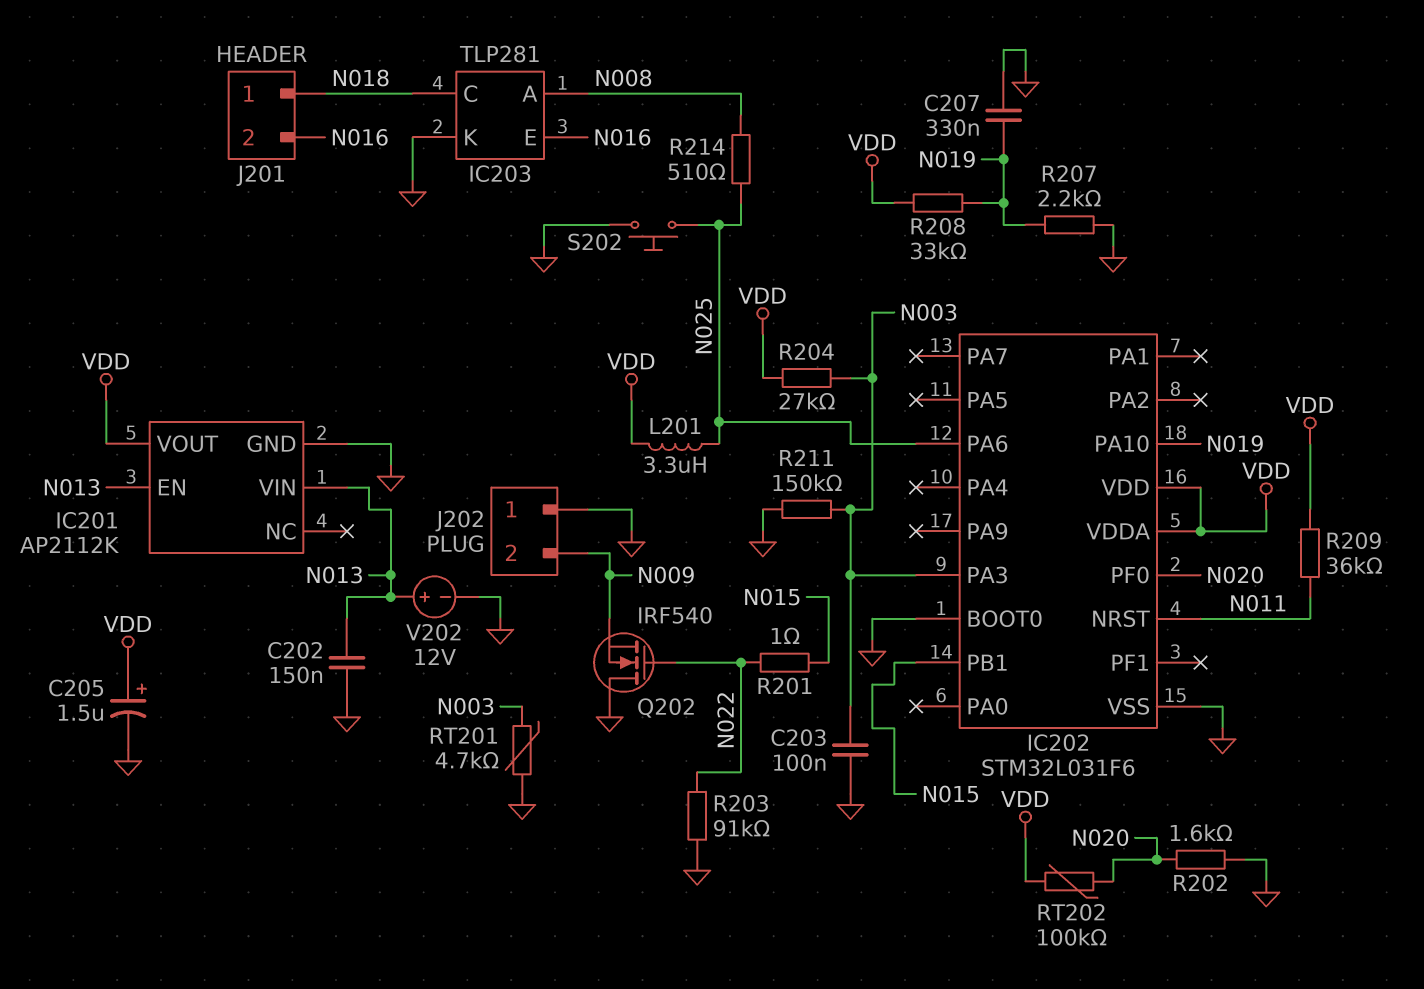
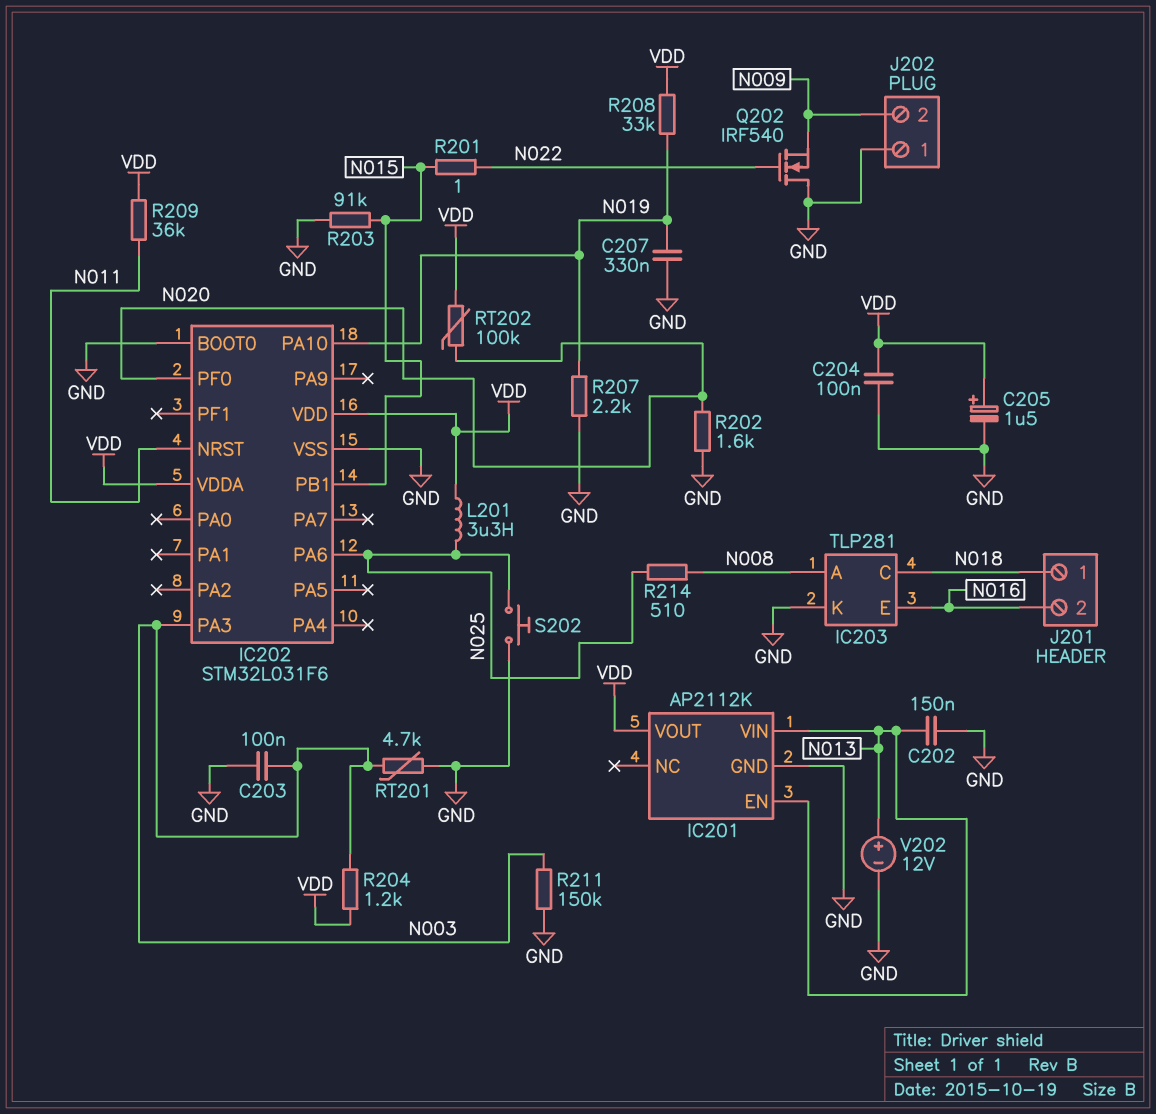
C204: none -> 100nF (GND, VDD)
R203: 91k (GND, N022) -> 91k (GND, N015)
R204: 27k (N003, VDD) -> 1.2k (N003, VDD)

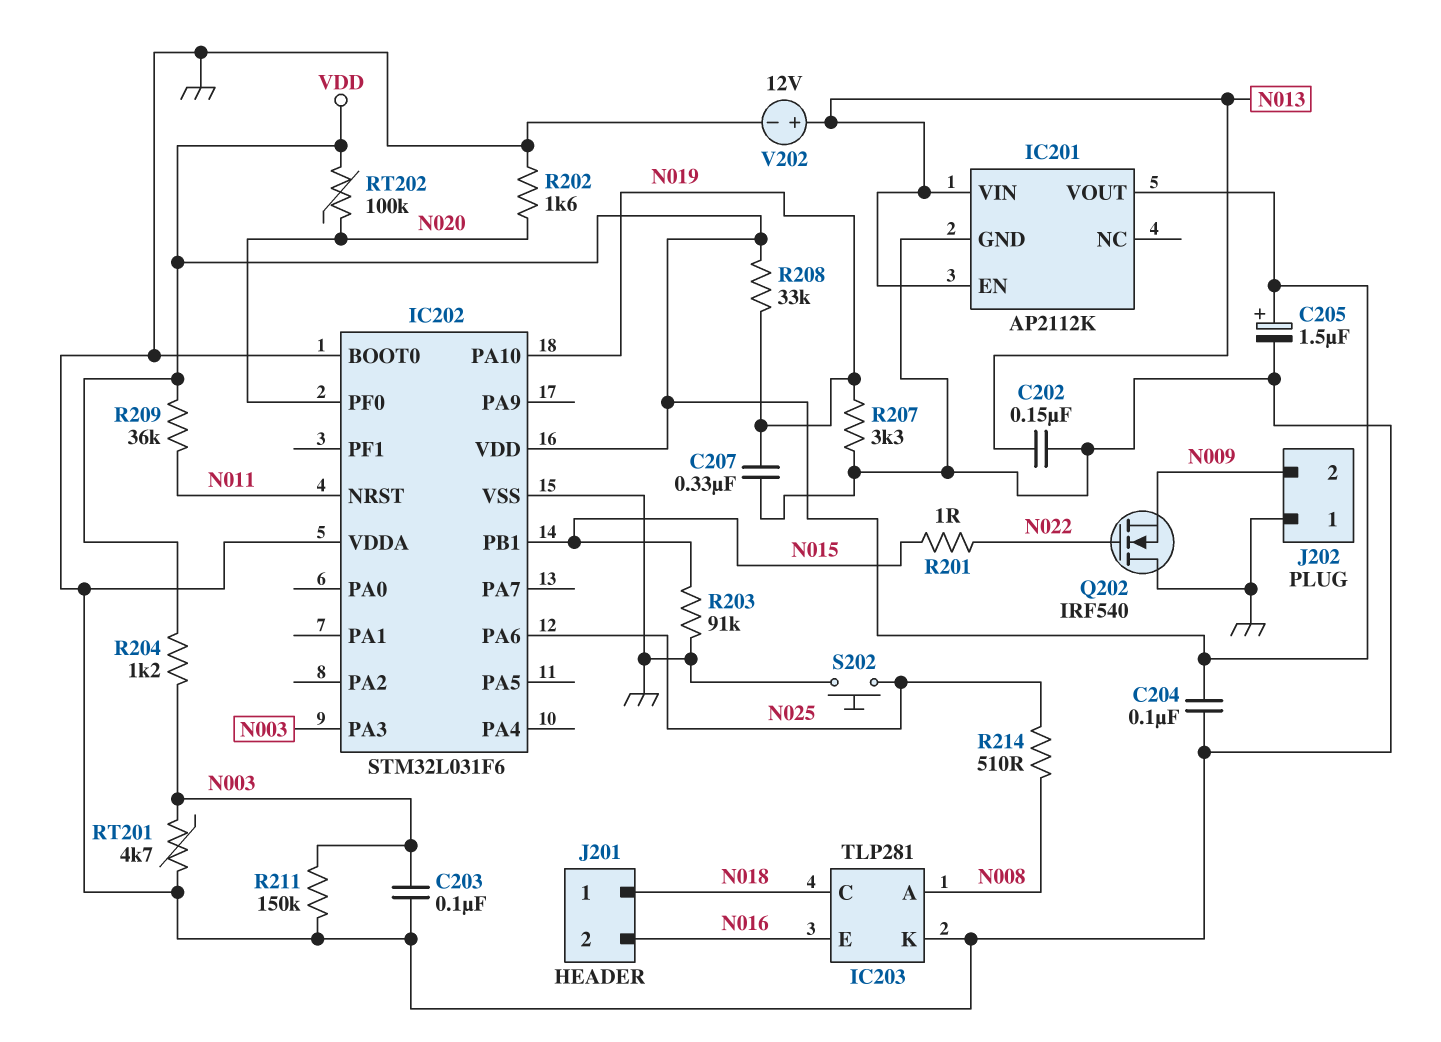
IC202 pin VDDA: VDD -> GND
L201: 3.3uH (N025, VDD) -> none
R207: 2.2k (GND, N019) -> 3.3k (GND, N019)

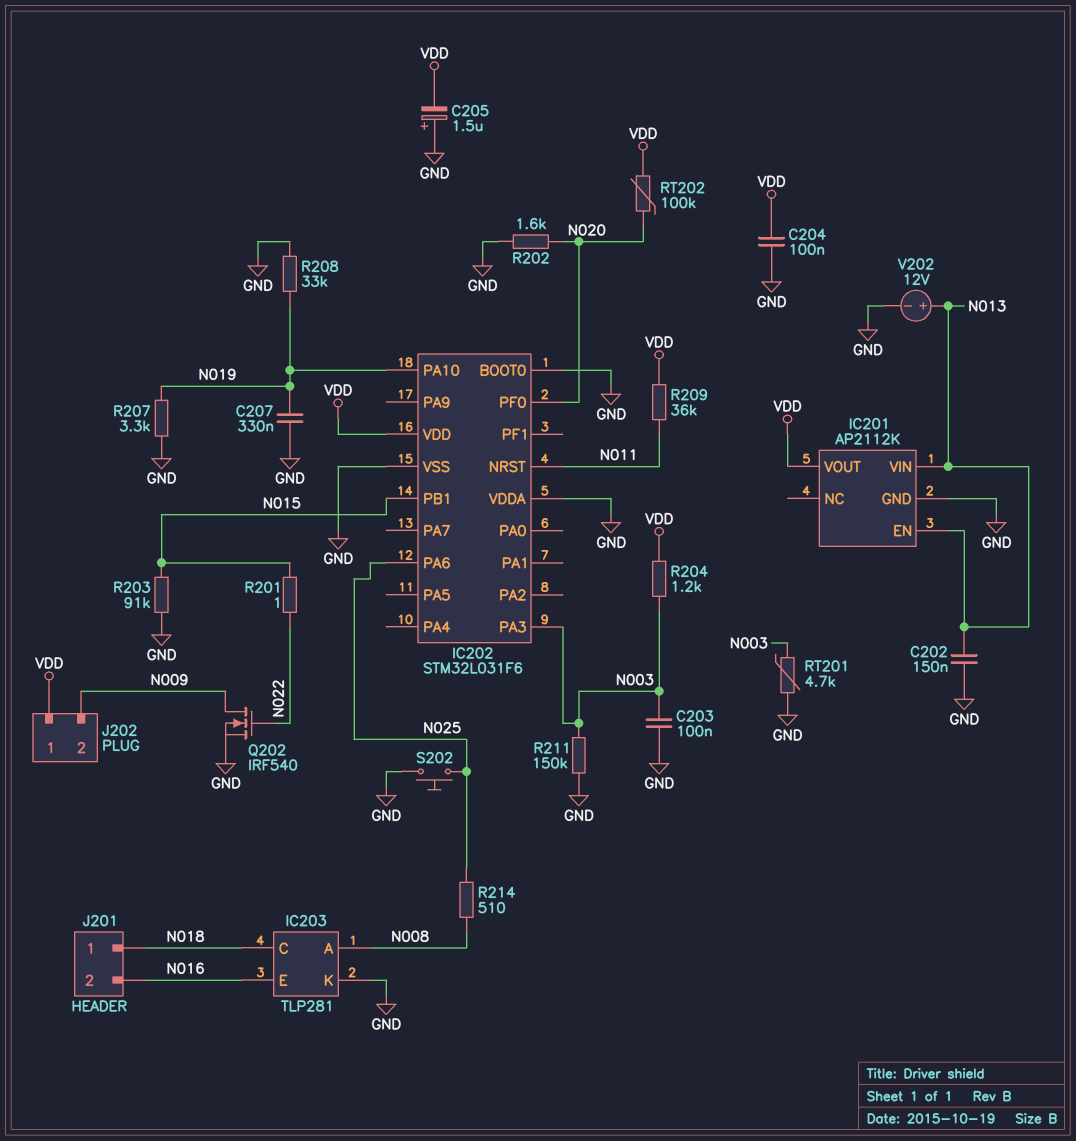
C205: 1.5uF (plus VDD, minus GND) -> 1.5uF (plus GND, minus VDD)
J202 pin 1: GND -> VDD
Q202: NMOS IRF540 (G N022, D GND, S N009) -> NMOS IRF540 (G N022, D N009, S GND)
R208: 33k (N019, VDD) -> 33k (GND, N019)

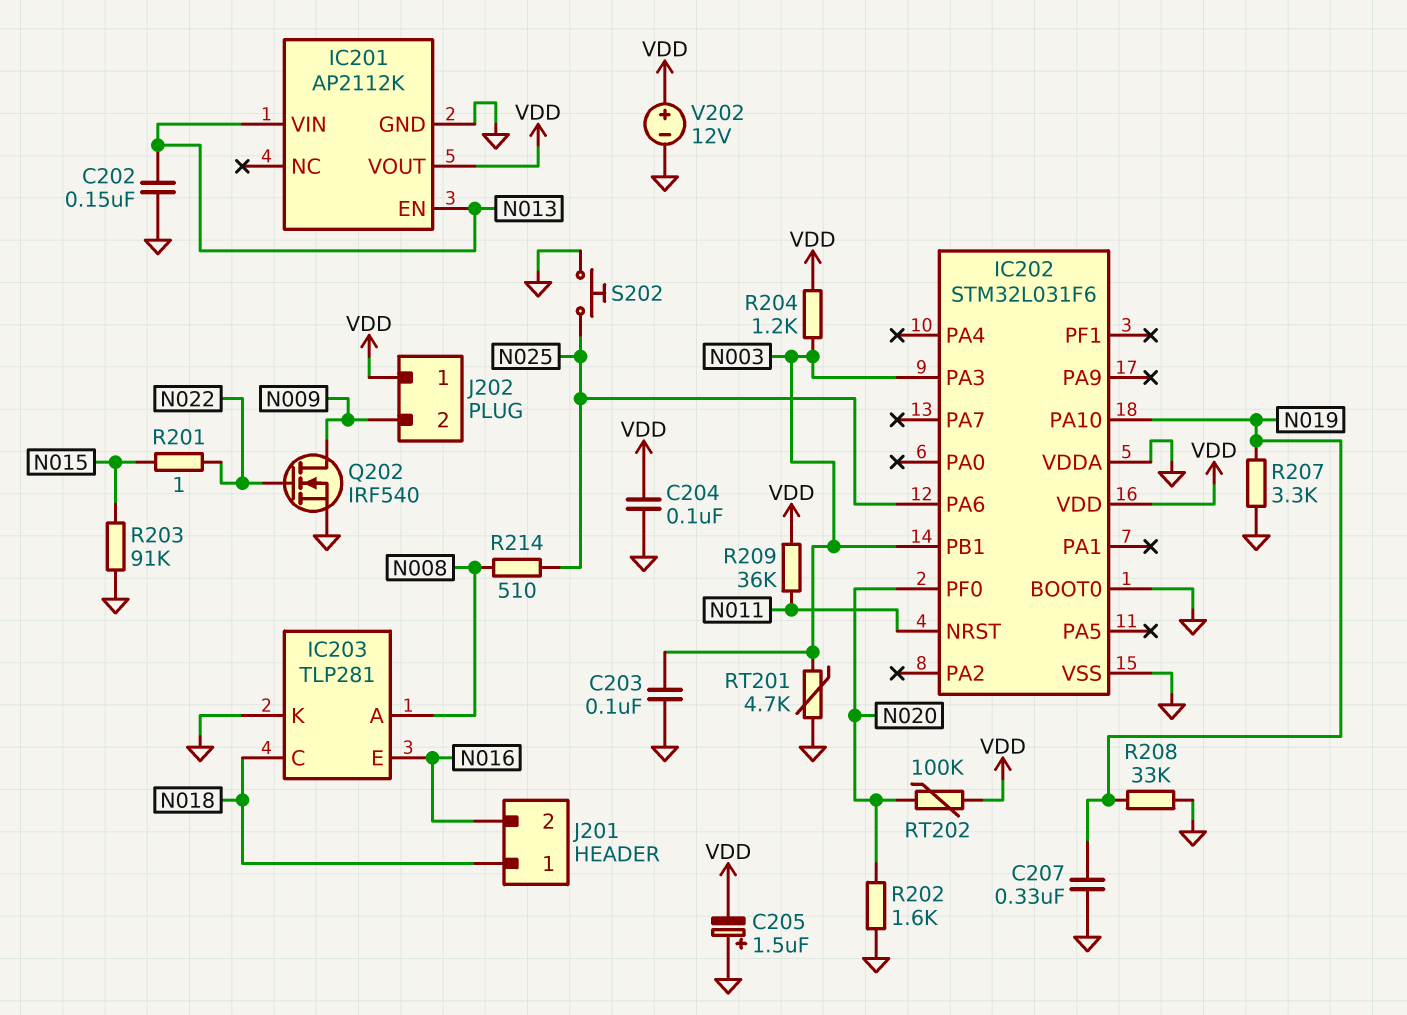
IC202 pin PB1: N015 -> N003
R211: 150k (GND, N003) -> none
V202: 12V (plus N013, minus GND) -> 12V (plus VDD, minus GND)

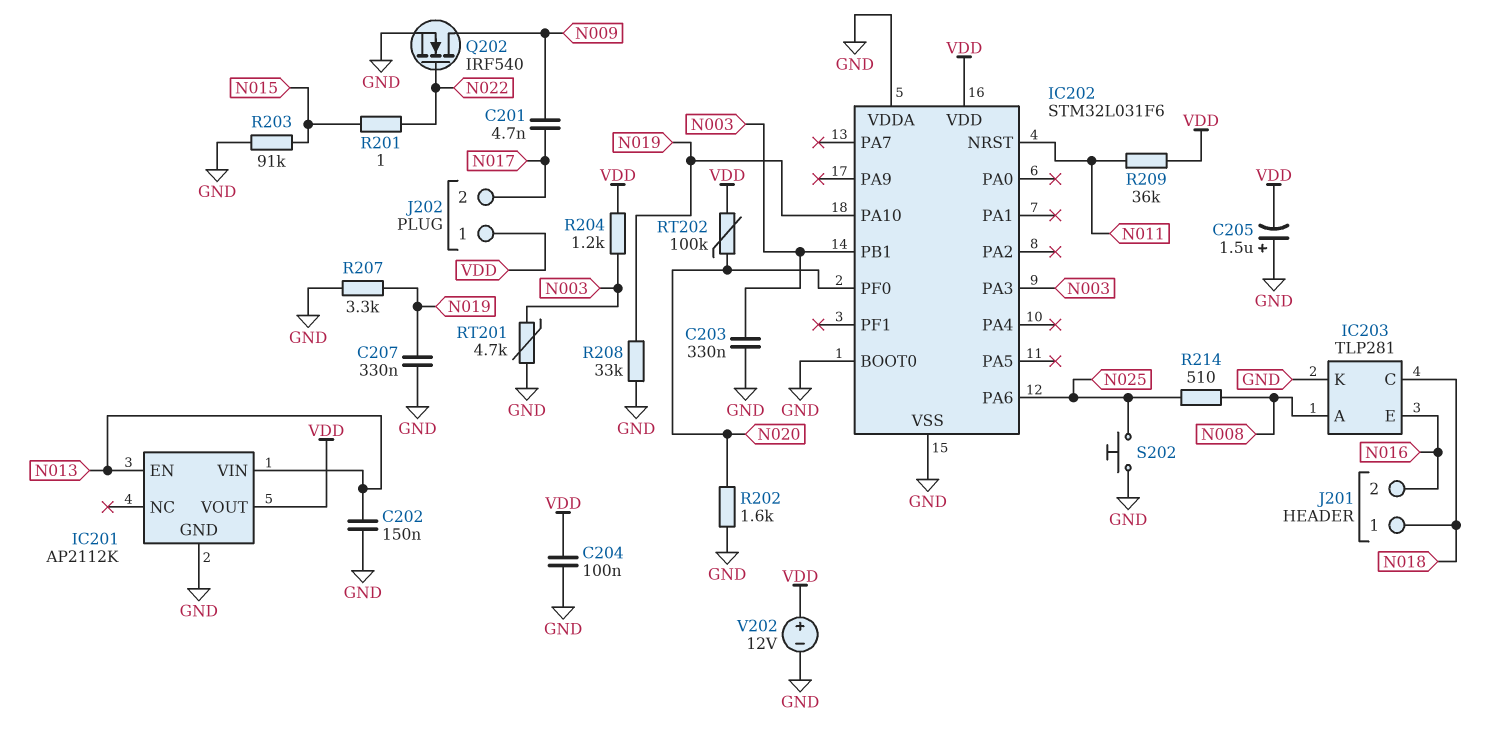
C201: none -> 4.7nF (N009, N017)
C203: 100nF (GND, N003) -> 330nF (GND, N003)
J202 pin 2: N009 -> N017

